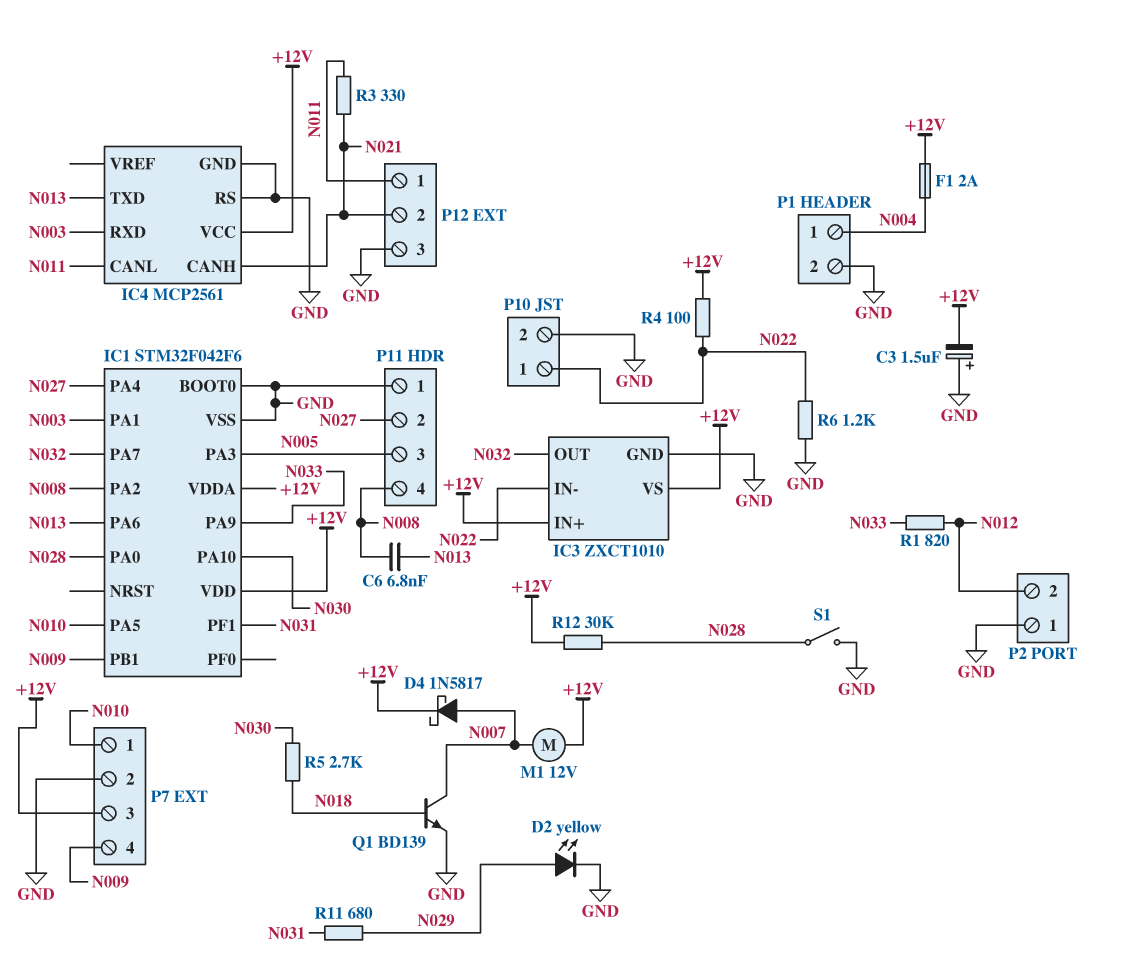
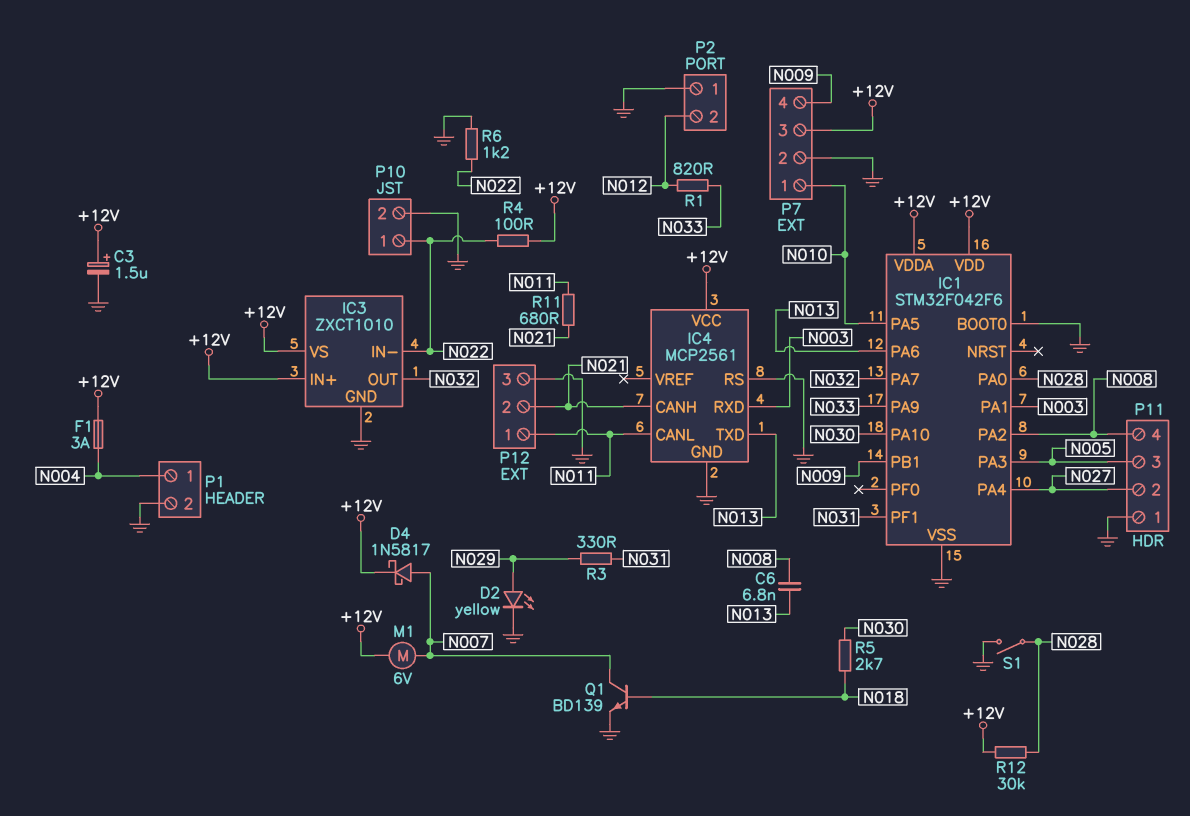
C3: 1.5uF (plus GND, minus +12V) -> 1.5uF (plus +12V, minus GND)
F1: 2A (+12V, N004) -> 3A (+12V, N004)
M1: motor 12V (+12V, N007) -> motor 6V (+12V, N007)
R3: 330 (N011, N021) -> 330 (N029, N031)
R11: 680 (N029, N031) -> 680 (N011, N021)

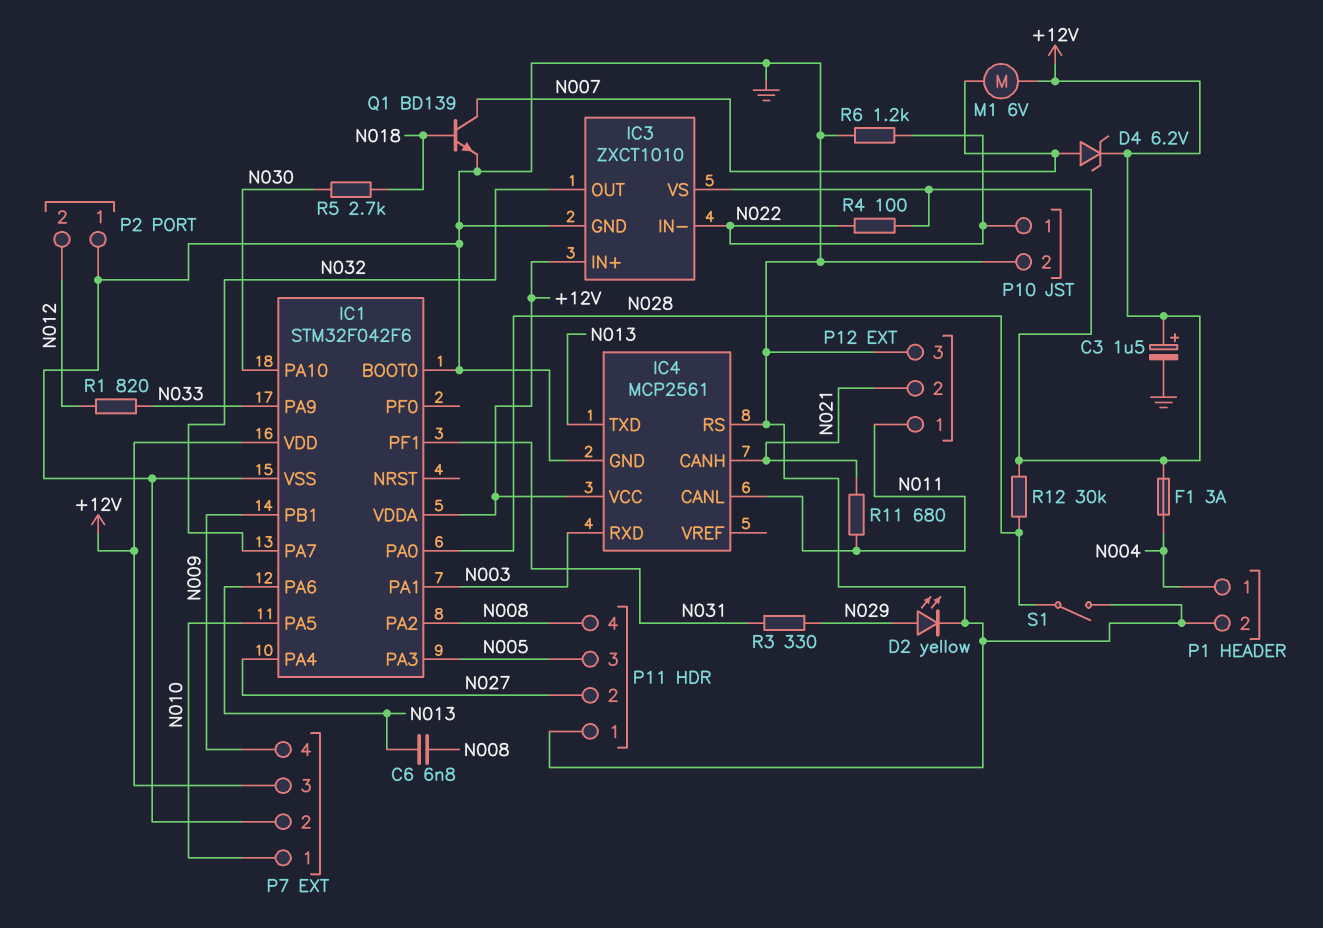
D4: schottky 1N5817 (A N007, K +12V) -> zener 6.2V (A N007, K +12V)

